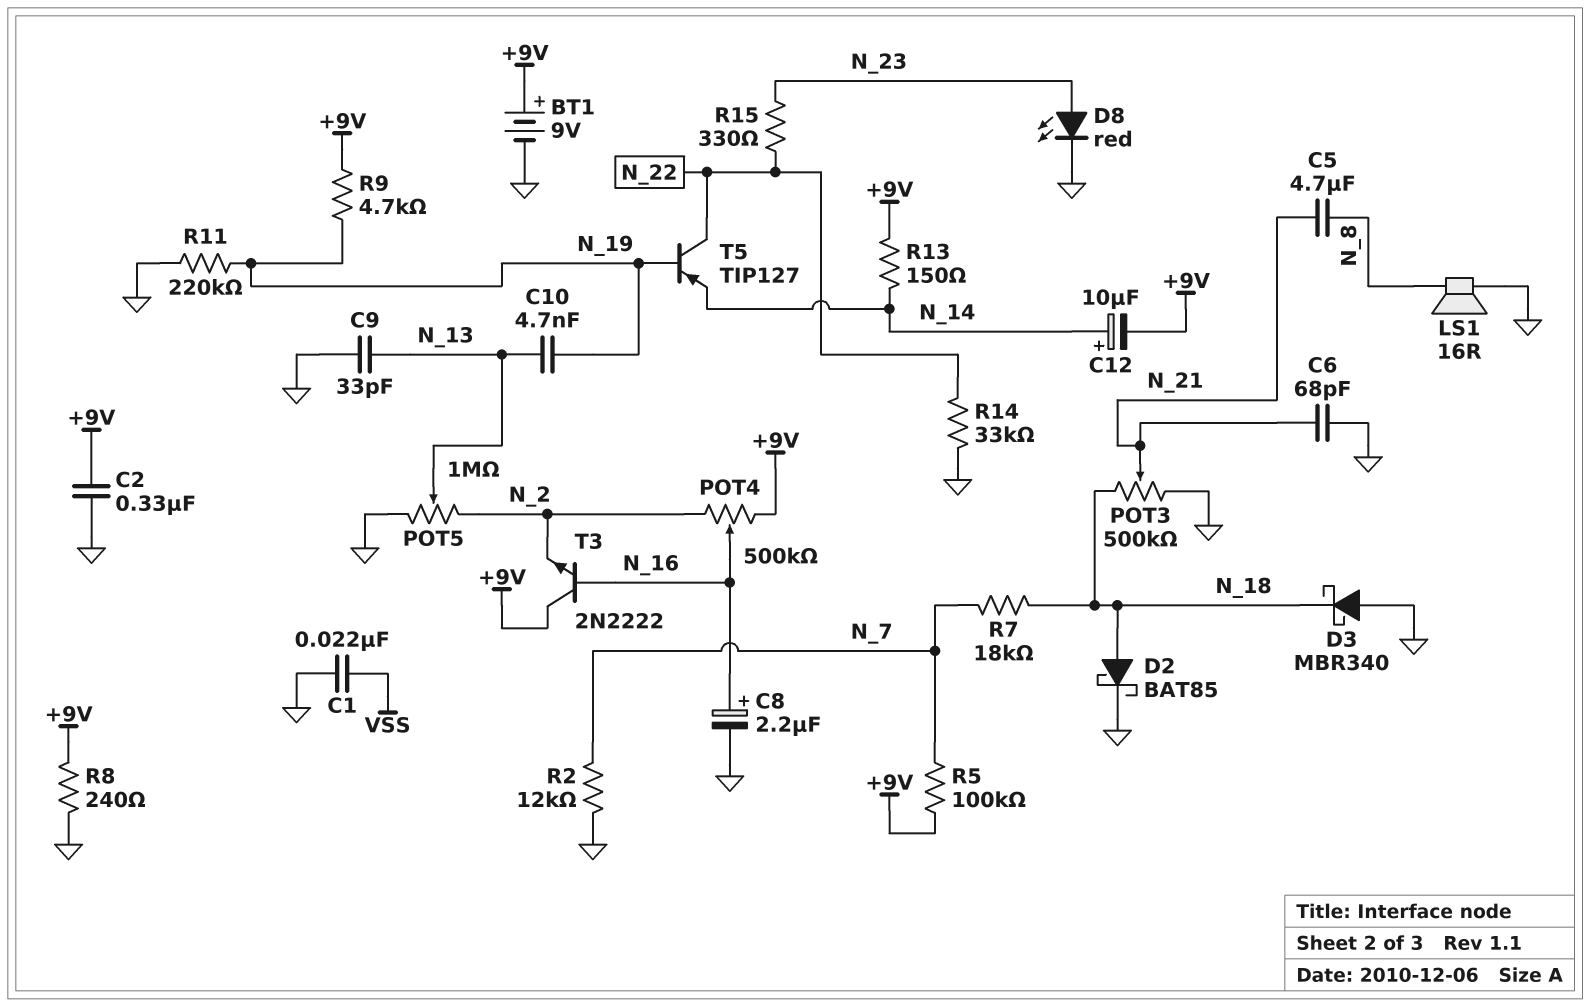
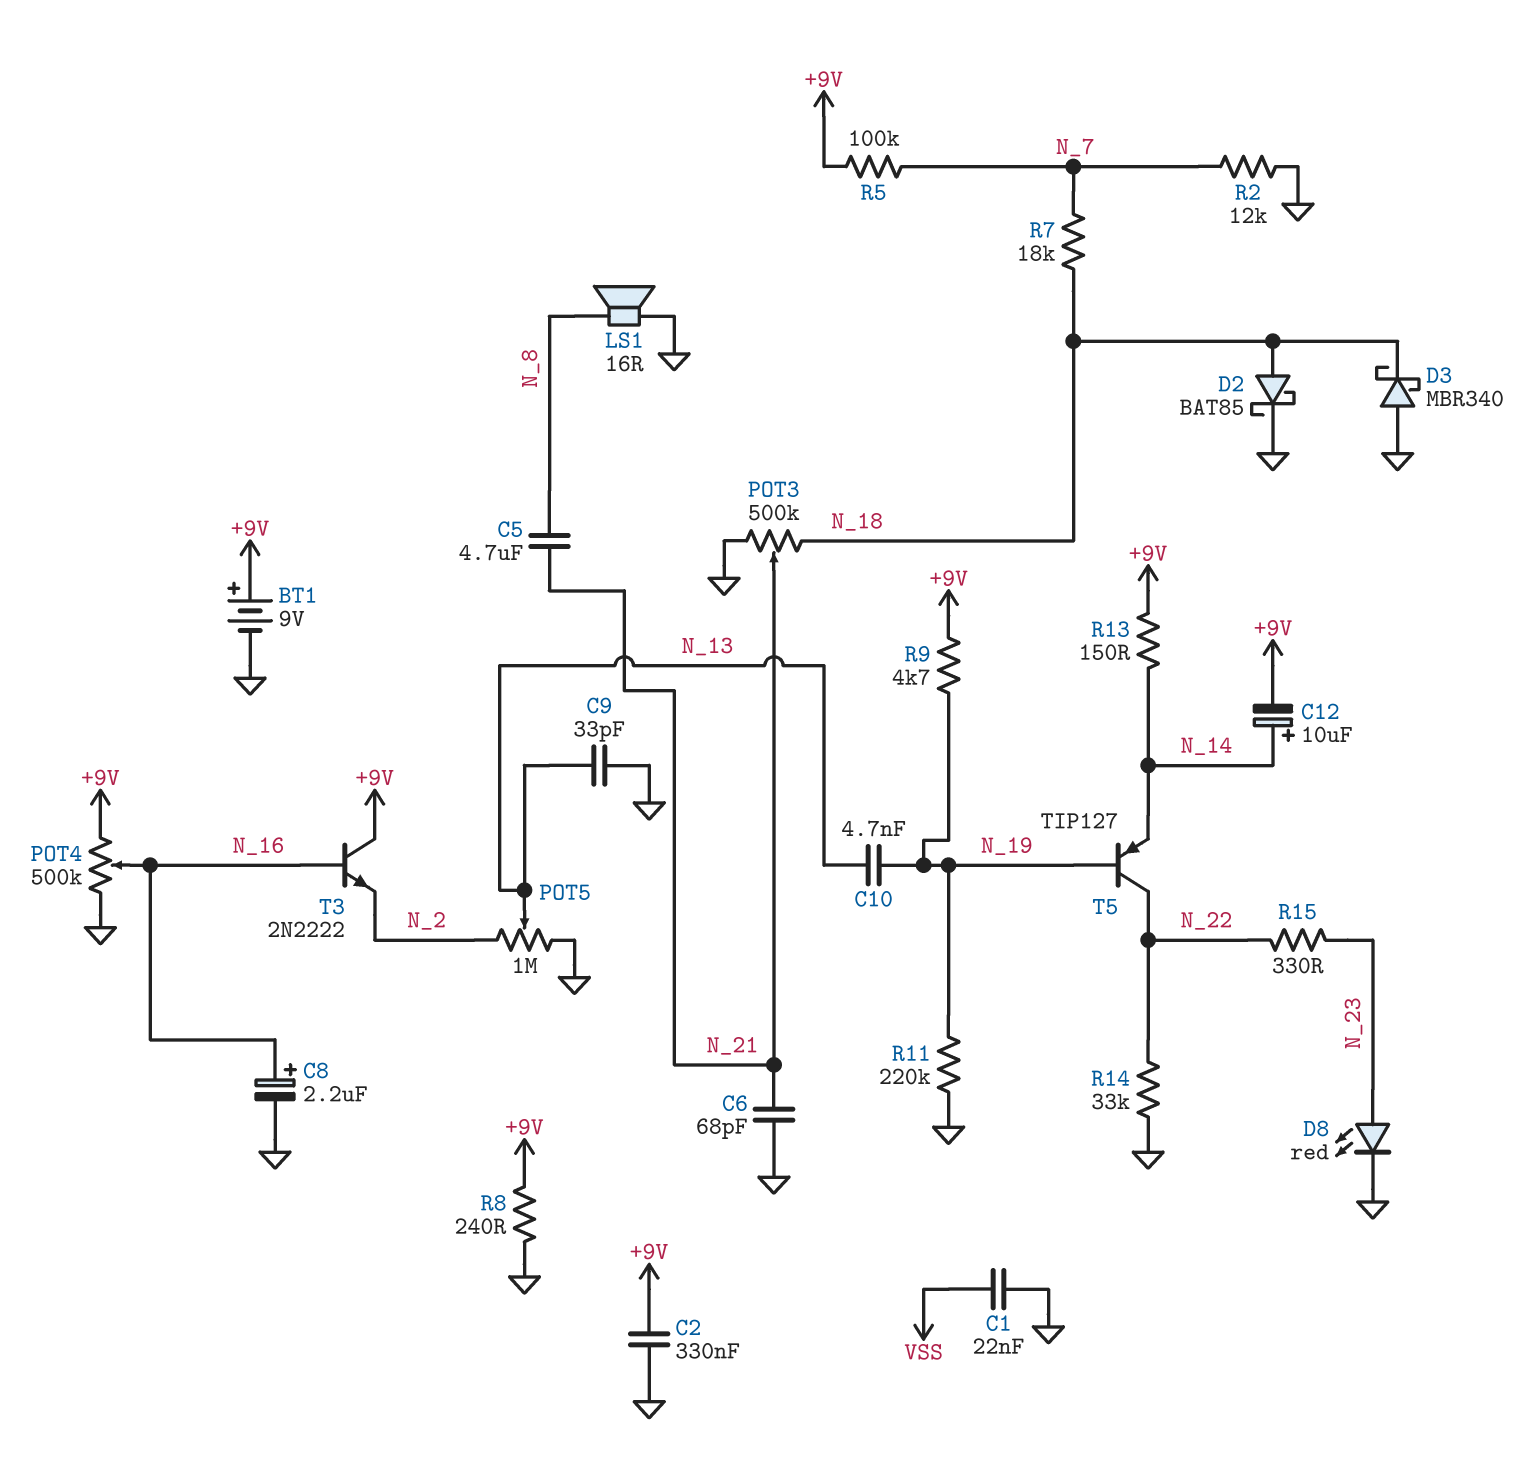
POT4: 500k (+9V, N_2, wiper N_16) -> 500k (+9V, GND, wiper N_16)

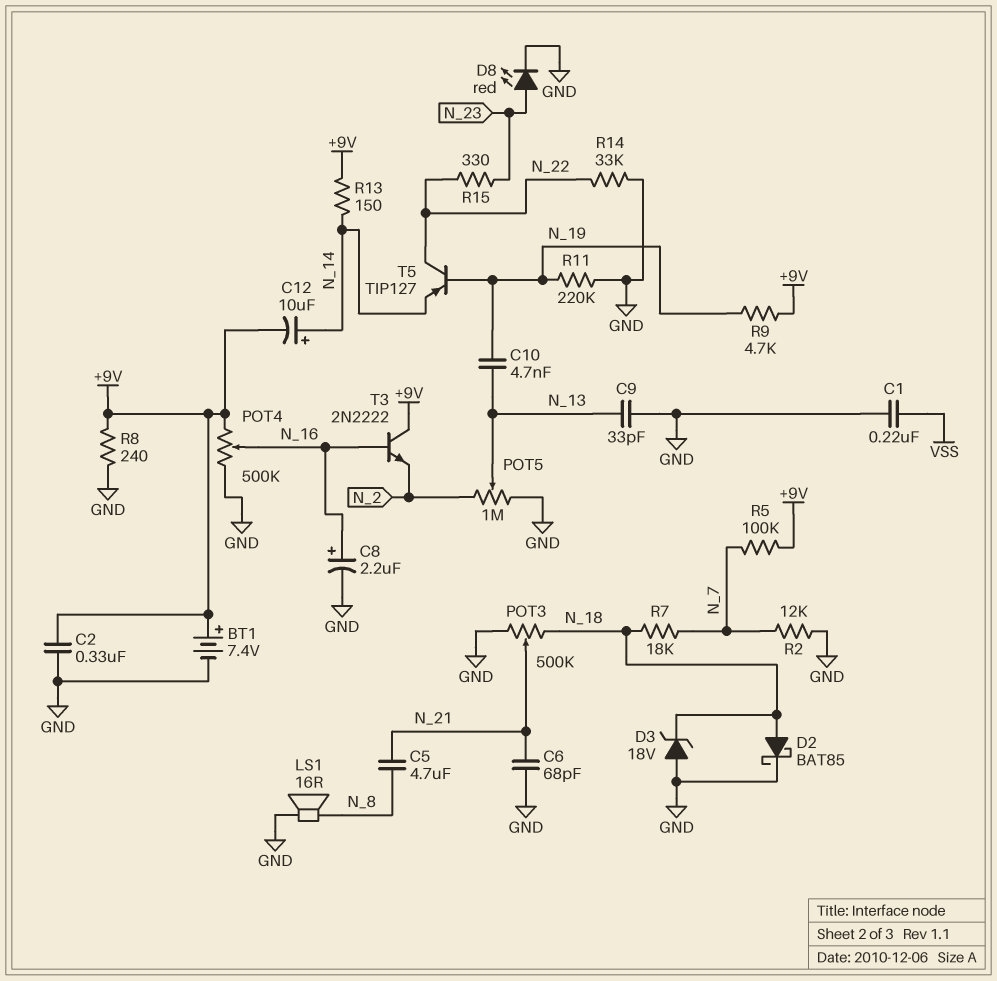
BT1: 9V (plus +9V, minus GND) -> 7.4V (plus +9V, minus GND)
C1: 22nF (GND, VSS) -> 220nF (GND, VSS)
D3: schottky MBR340 (A GND, K N_18) -> zener 18V (A GND, K N_18)

